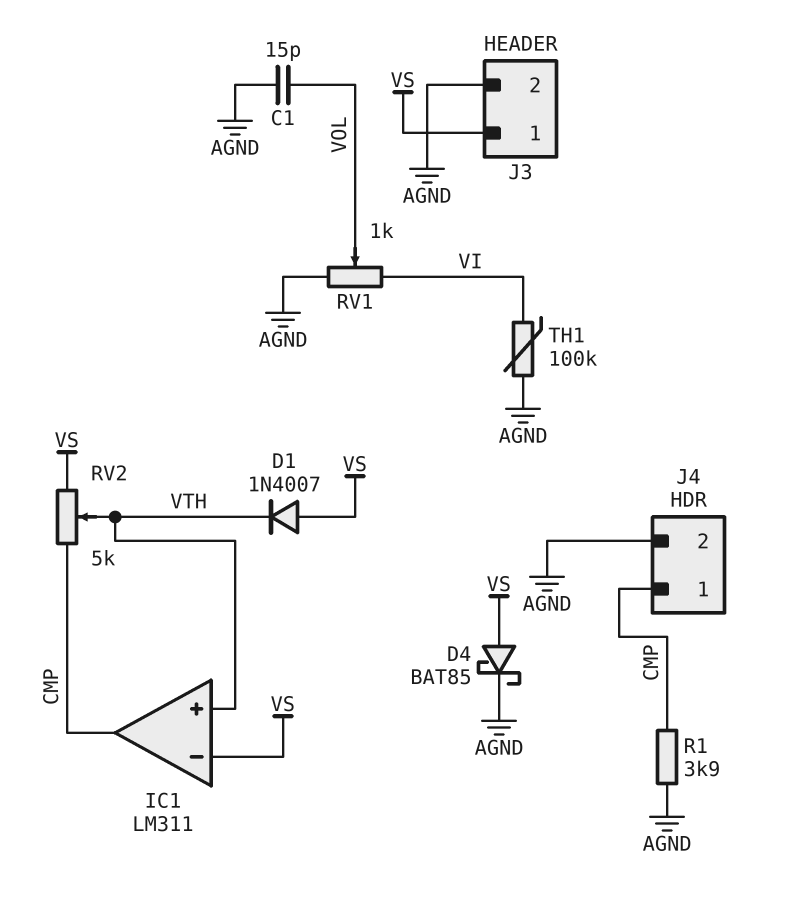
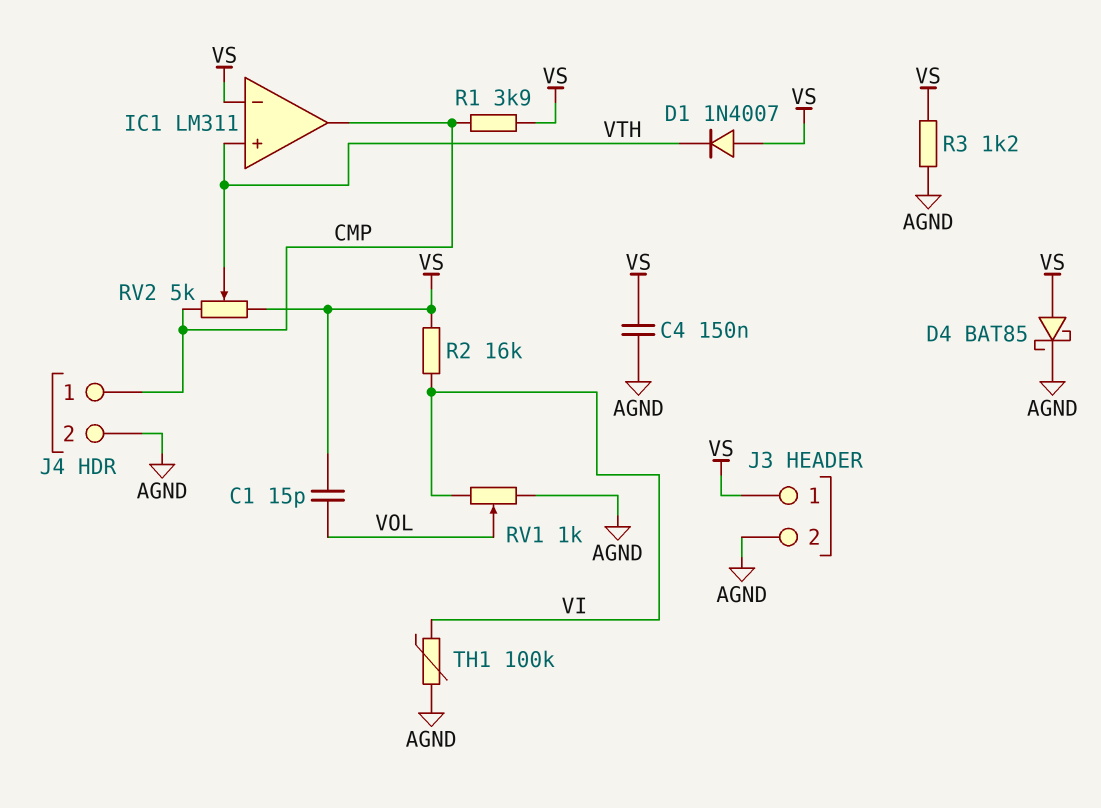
C1: 15pF (AGND, VOL) -> 15pF (VOL, VS)
C4: none -> 150nF (AGND, VS)
R1: 3.9k (AGND, CMP) -> 3.9k (CMP, VS)
R2: none -> 16k (VI, VS)
R3: none -> 1.2k (AGND, VS)

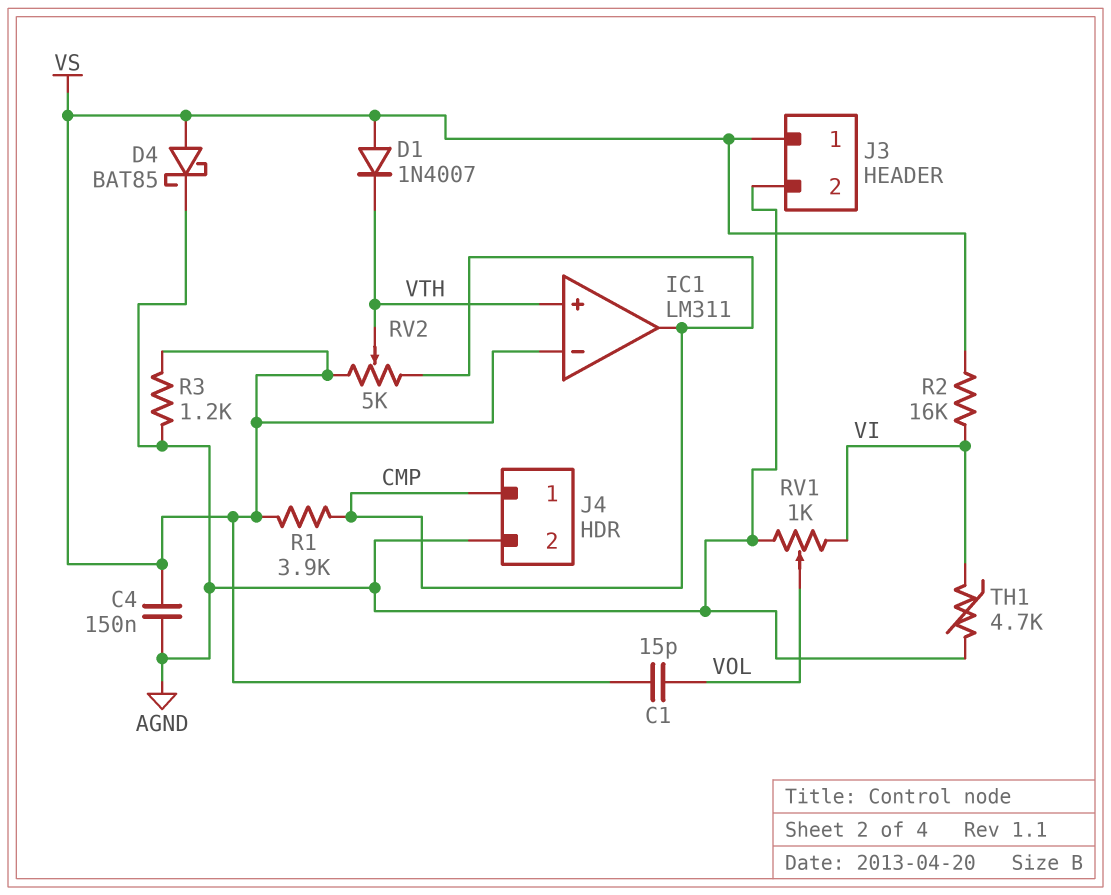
TH1: 100k (AGND, VI) -> 4.7k (AGND, VI)

